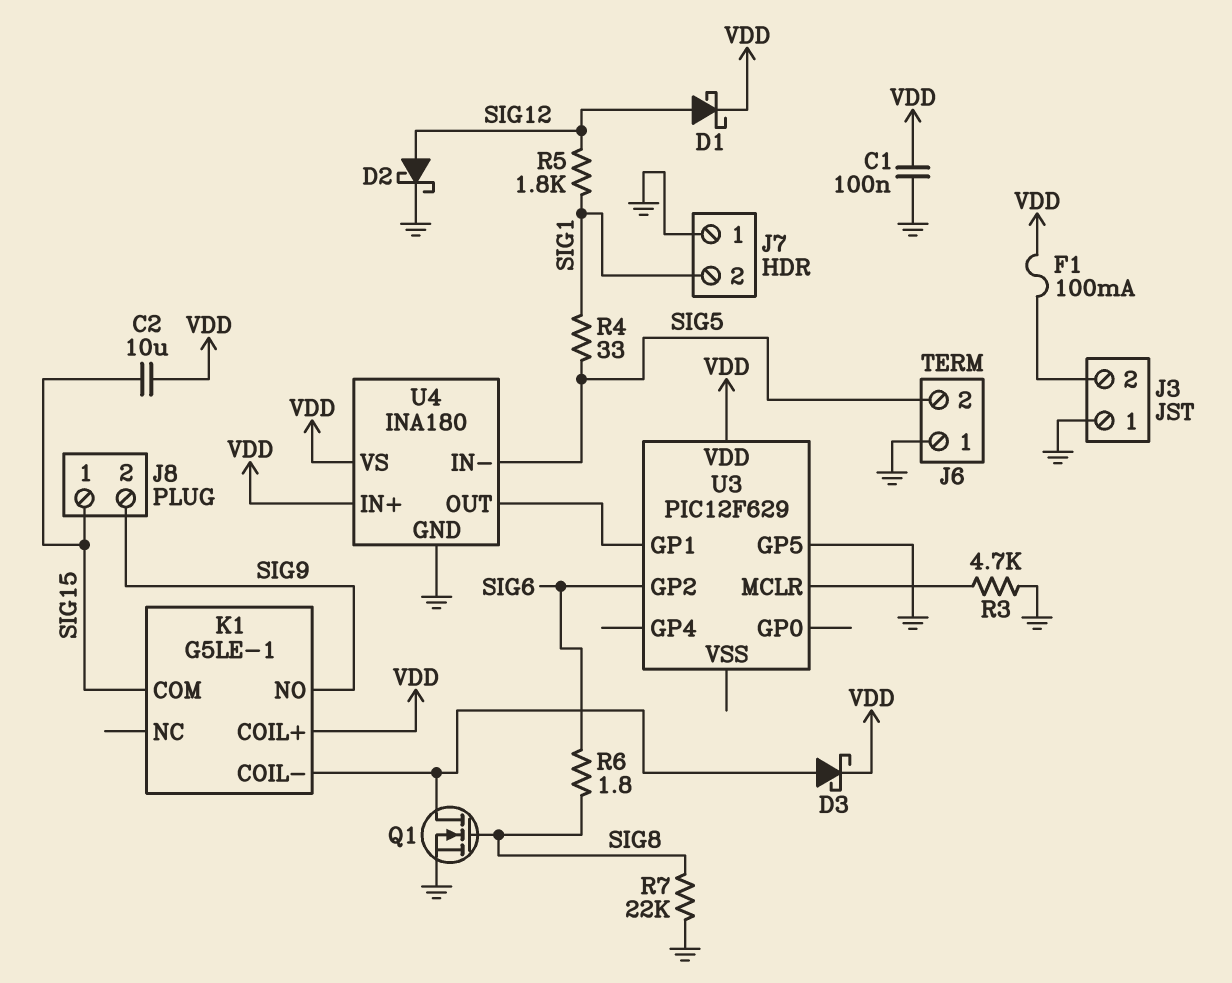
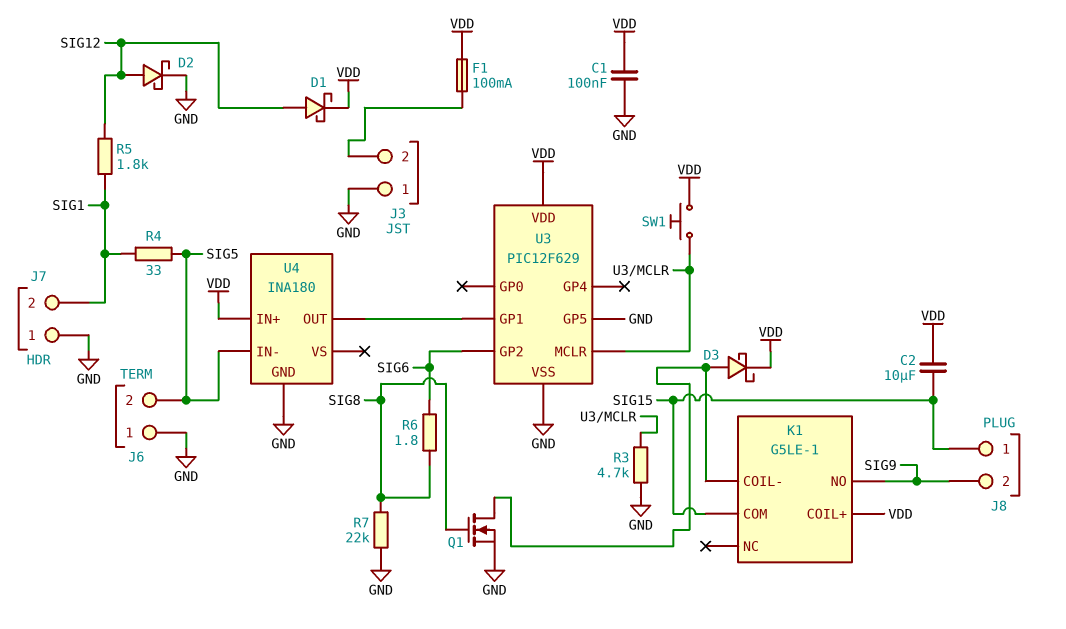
SW1: none -> button (U3/MCLR, VDD)
U3 pin VSS: none -> GND
U4 pin VS: VDD -> none

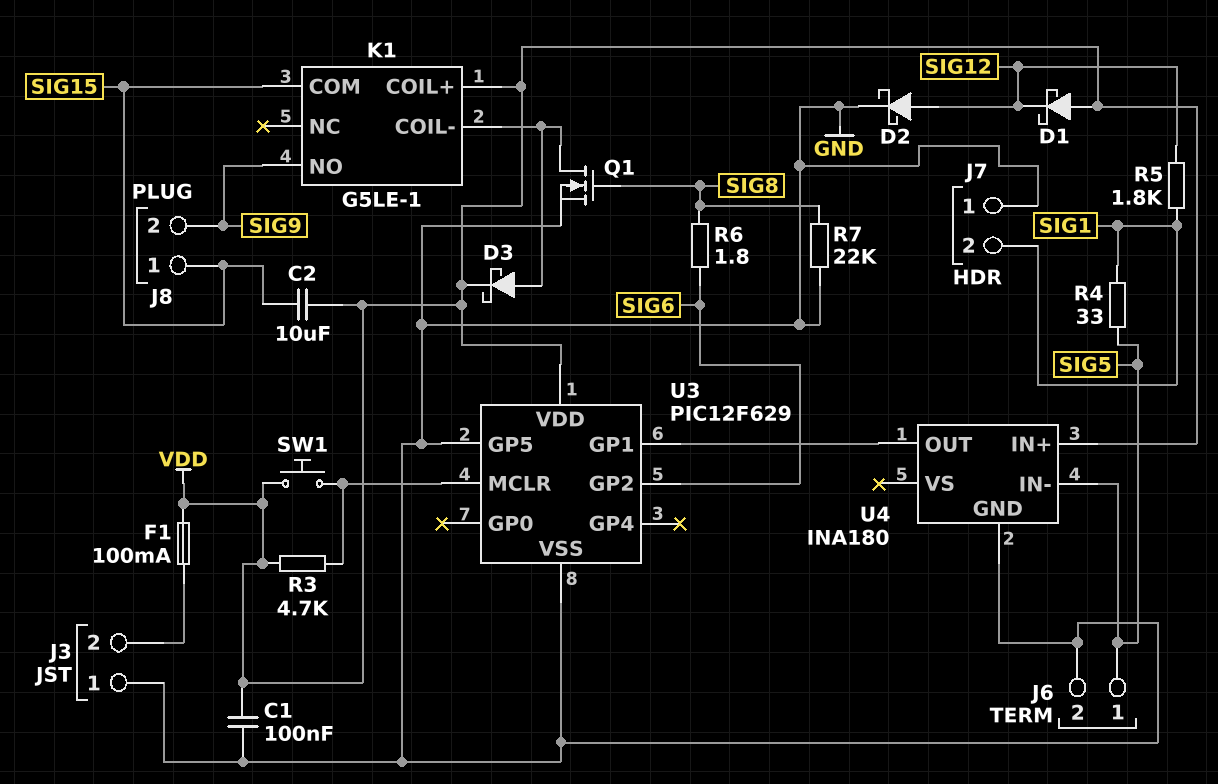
D1: schottky (A SIG12, K VDD) -> schottky (A VDD, K SIG12)
J6 pin 1: GND -> SIG5
J6 pin 2: SIG5 -> GND
R3: 4.7k (GND, U3/MCLR) -> 4.7k (U3/MCLR, VDD)

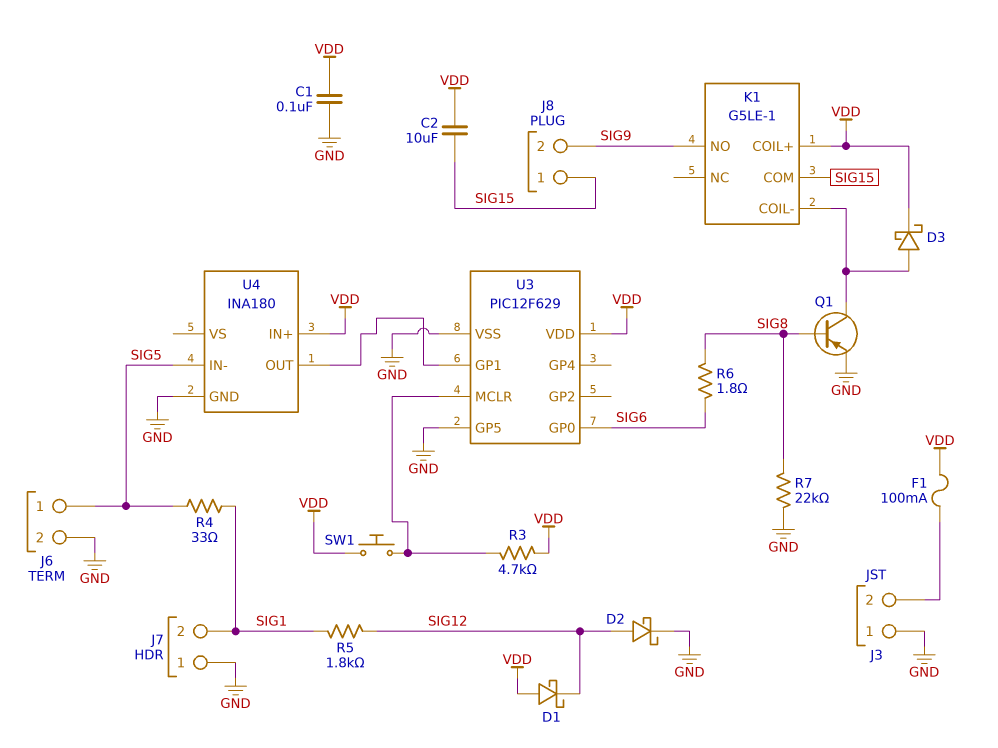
Q1: NMOS (G SIG8, D K1/COIL-, S GND) -> PNP (B SIG8, C K1/COIL-, E GND)
U3 pin GP0: none -> SIG6
U3 pin GP2: SIG6 -> none

